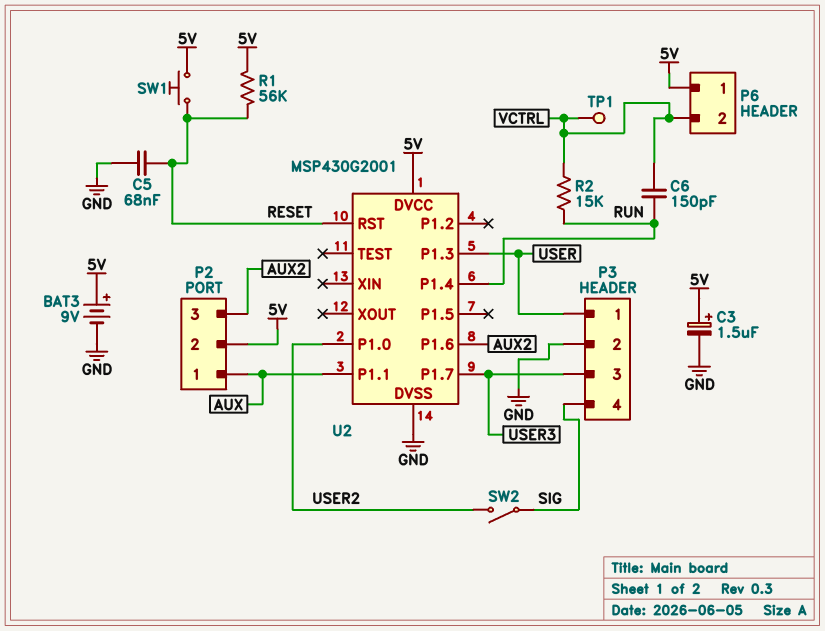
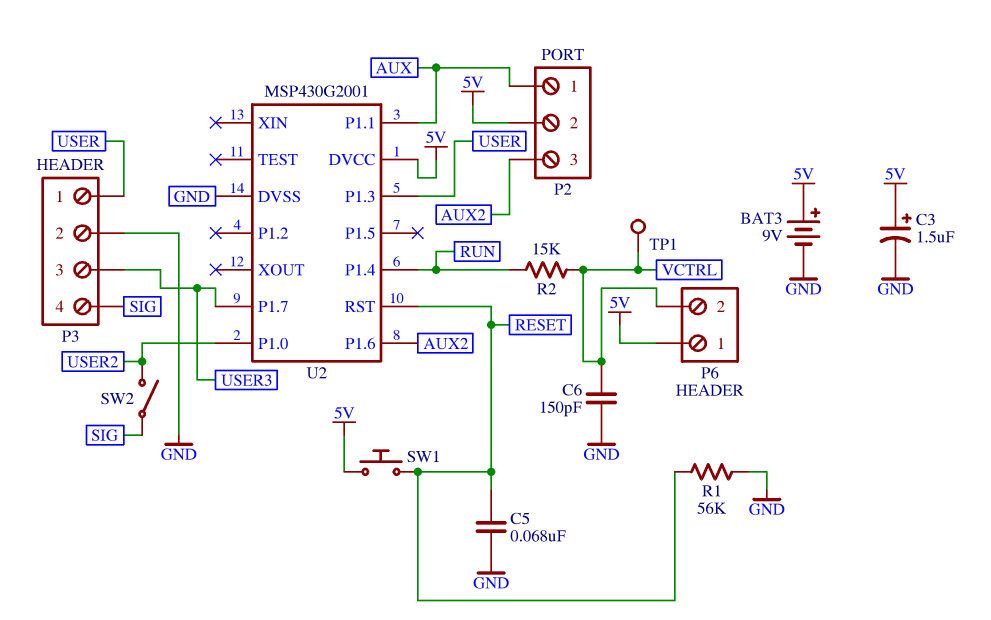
C6: 150pF (RUN, VCTRL) -> 150pF (GND, VCTRL)
R1: 56k (5V, RESET) -> 56k (GND, RESET)

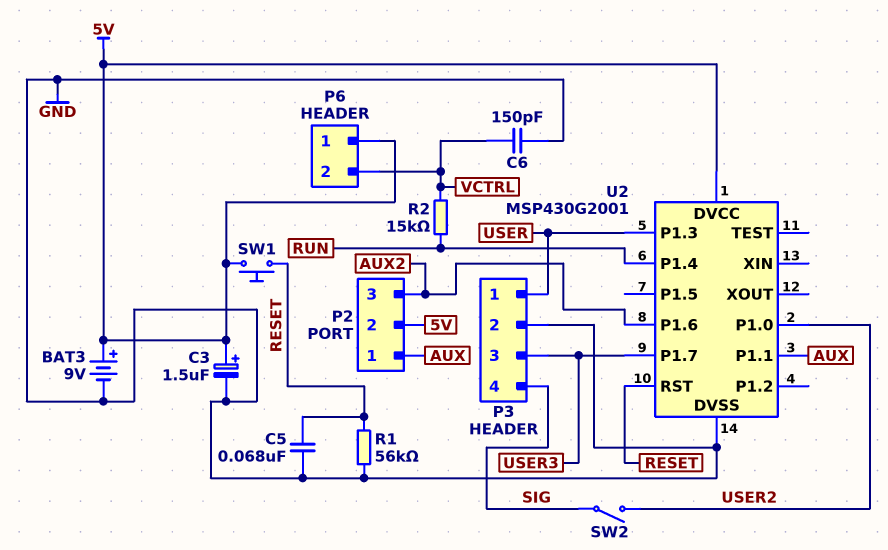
TP1: test point (VCTRL) -> none

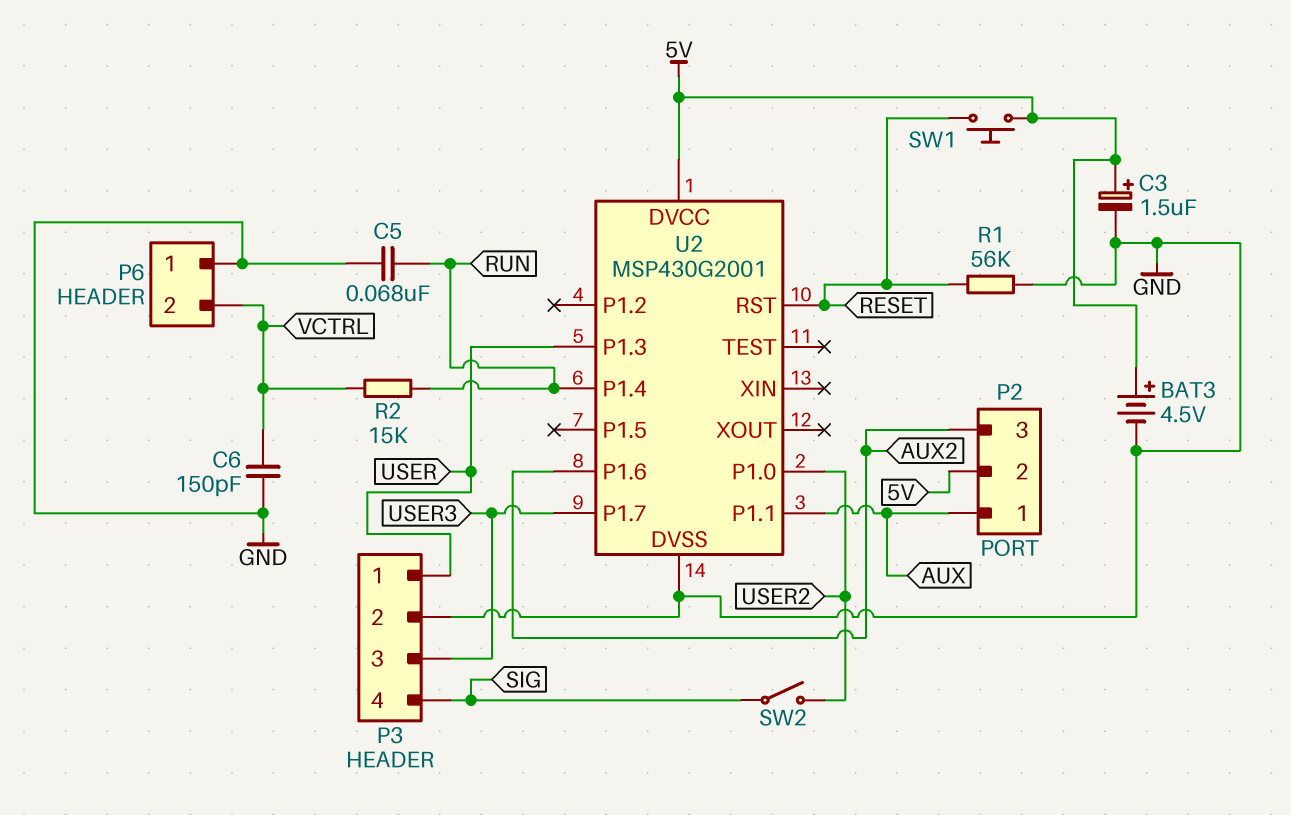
BAT3: 9V (plus 5V, minus GND) -> 4.5V (plus 5V, minus GND)
C5: 68nF (GND, RESET) -> 68nF (GND, RUN)
P6 pin 1: 5V -> GND

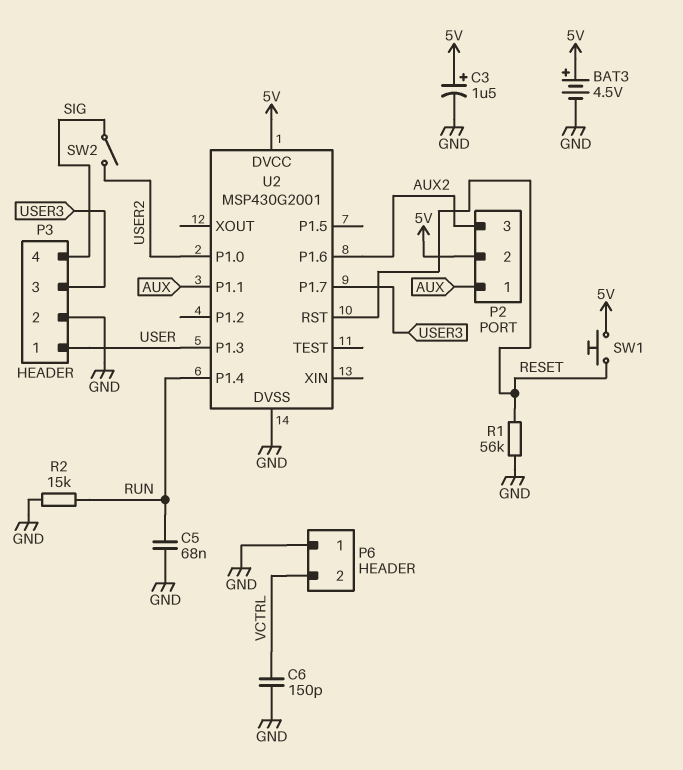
R2: 15k (RUN, VCTRL) -> 15k (GND, RUN)

